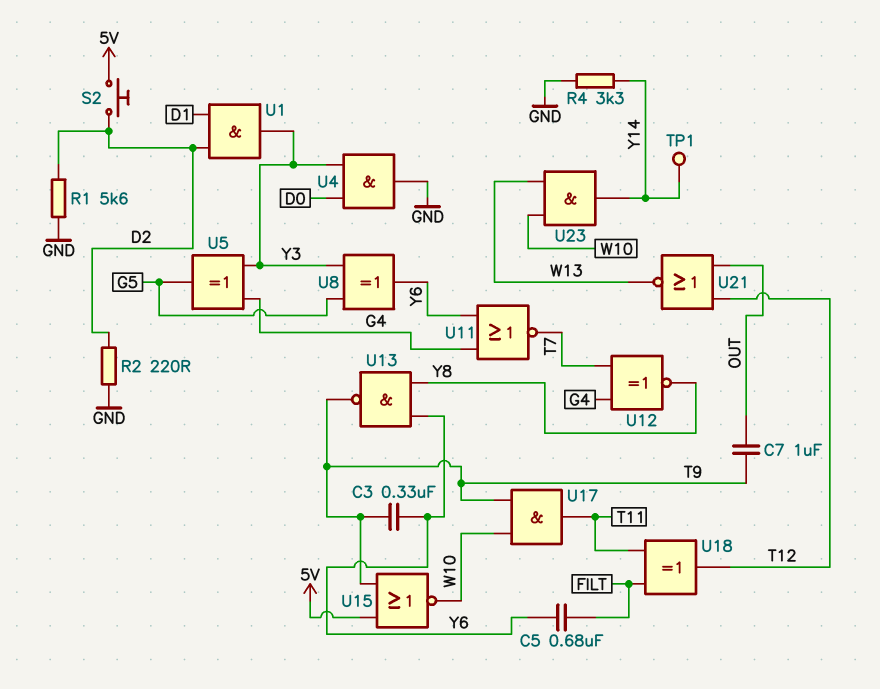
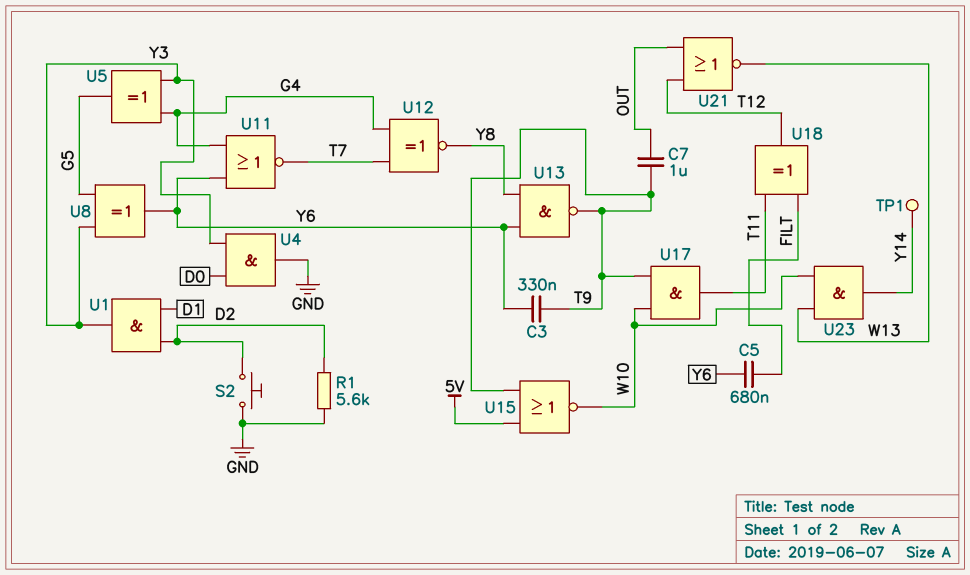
R2: 220 (D2, GND) -> none
R4: 3.3k (GND, Y14) -> none
S2: button (5V, D2) -> button (D2, GND)

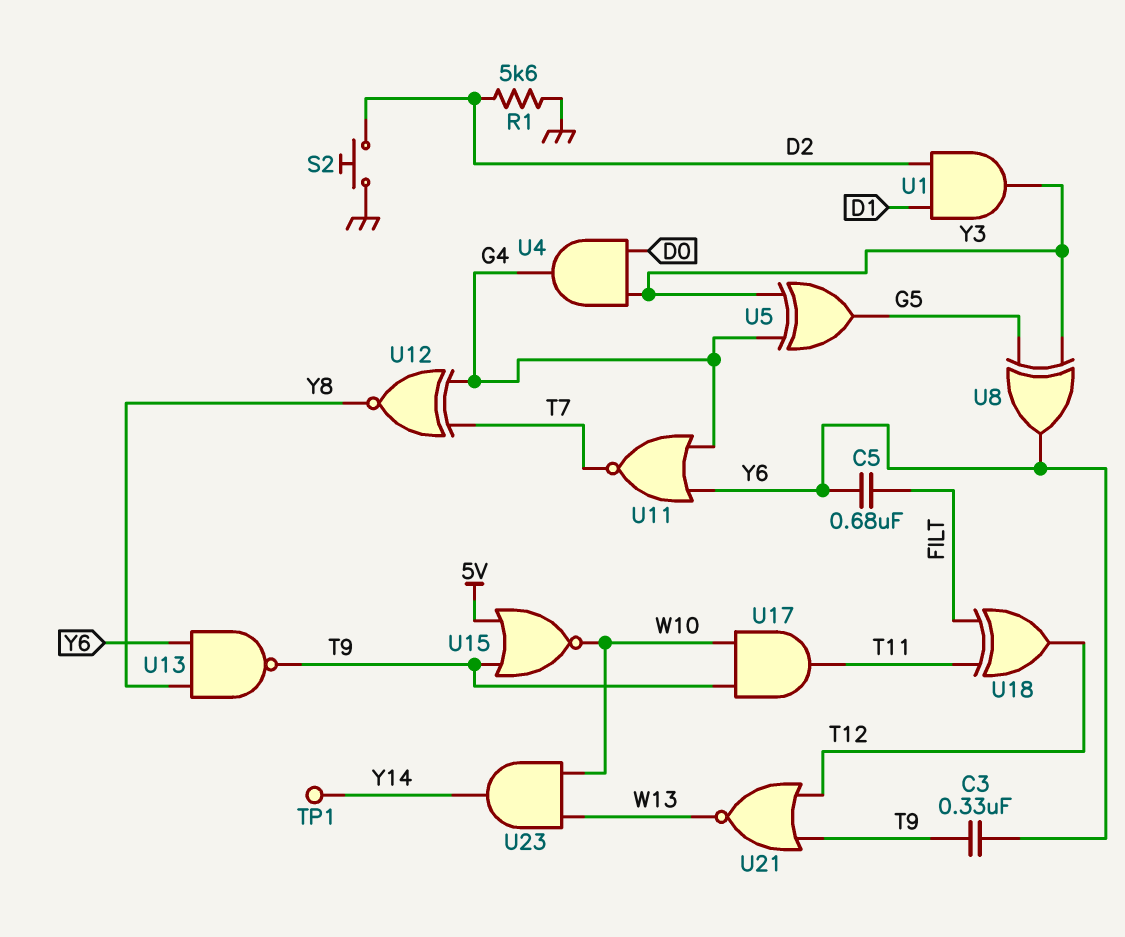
C7: 1uF (OUT, T9) -> none
U4: AND (in D0, in Y3, out GND) -> AND (in D0, in Y3, out G4)
U21: NOR (in OUT, in T12, out W13) -> NOR (in T9, in T12, out W13)

